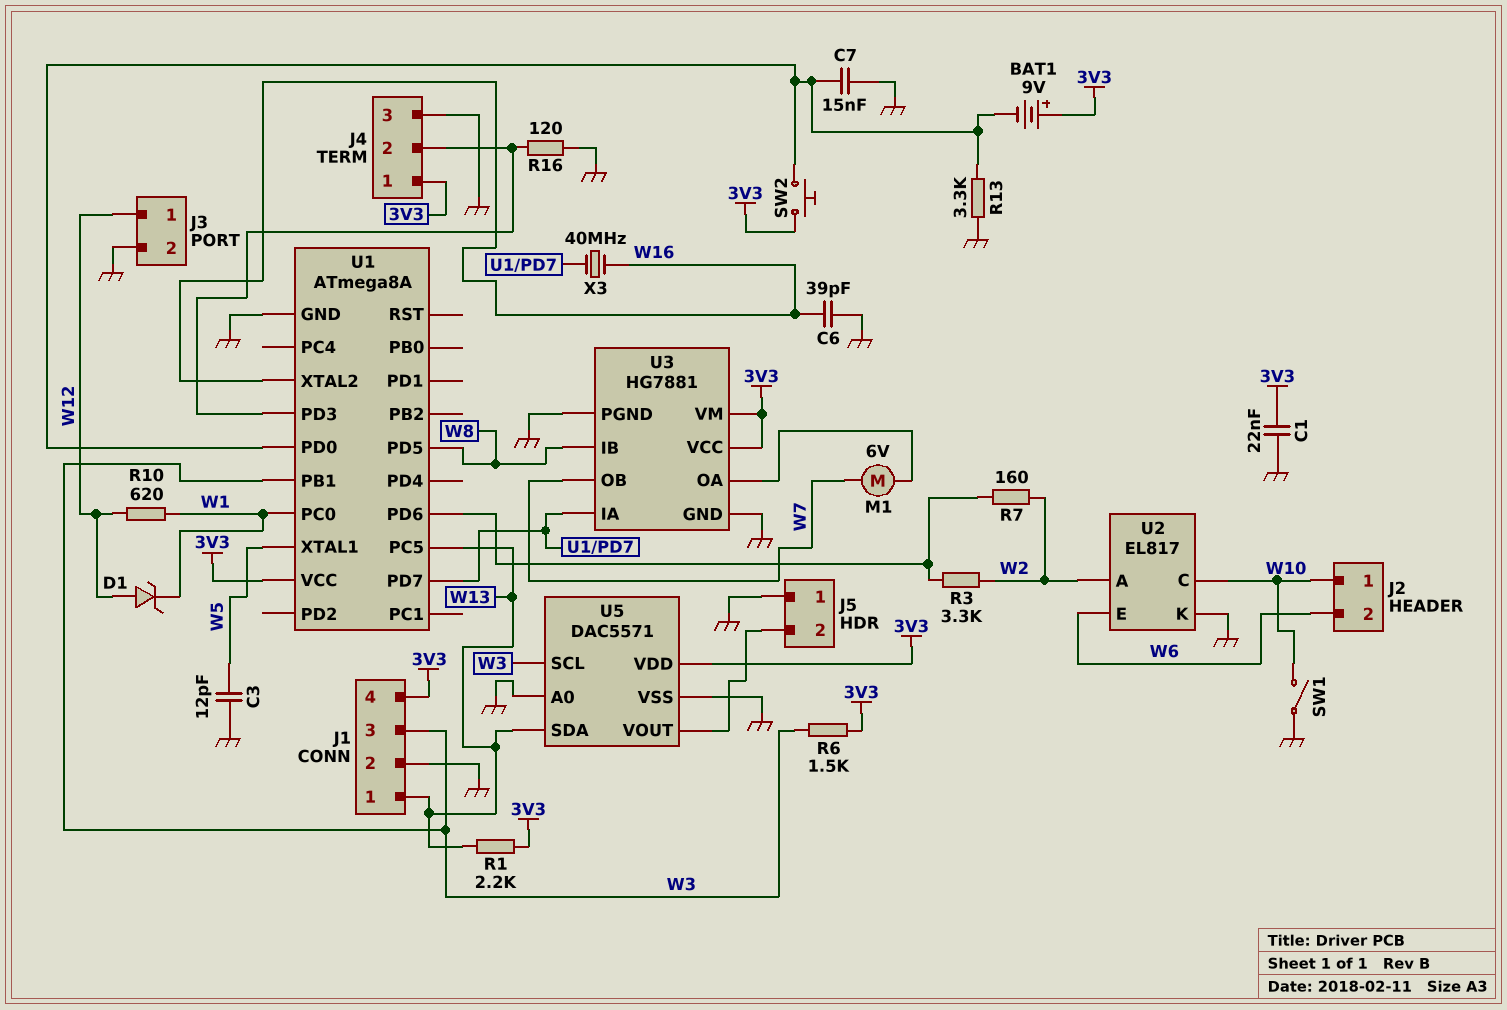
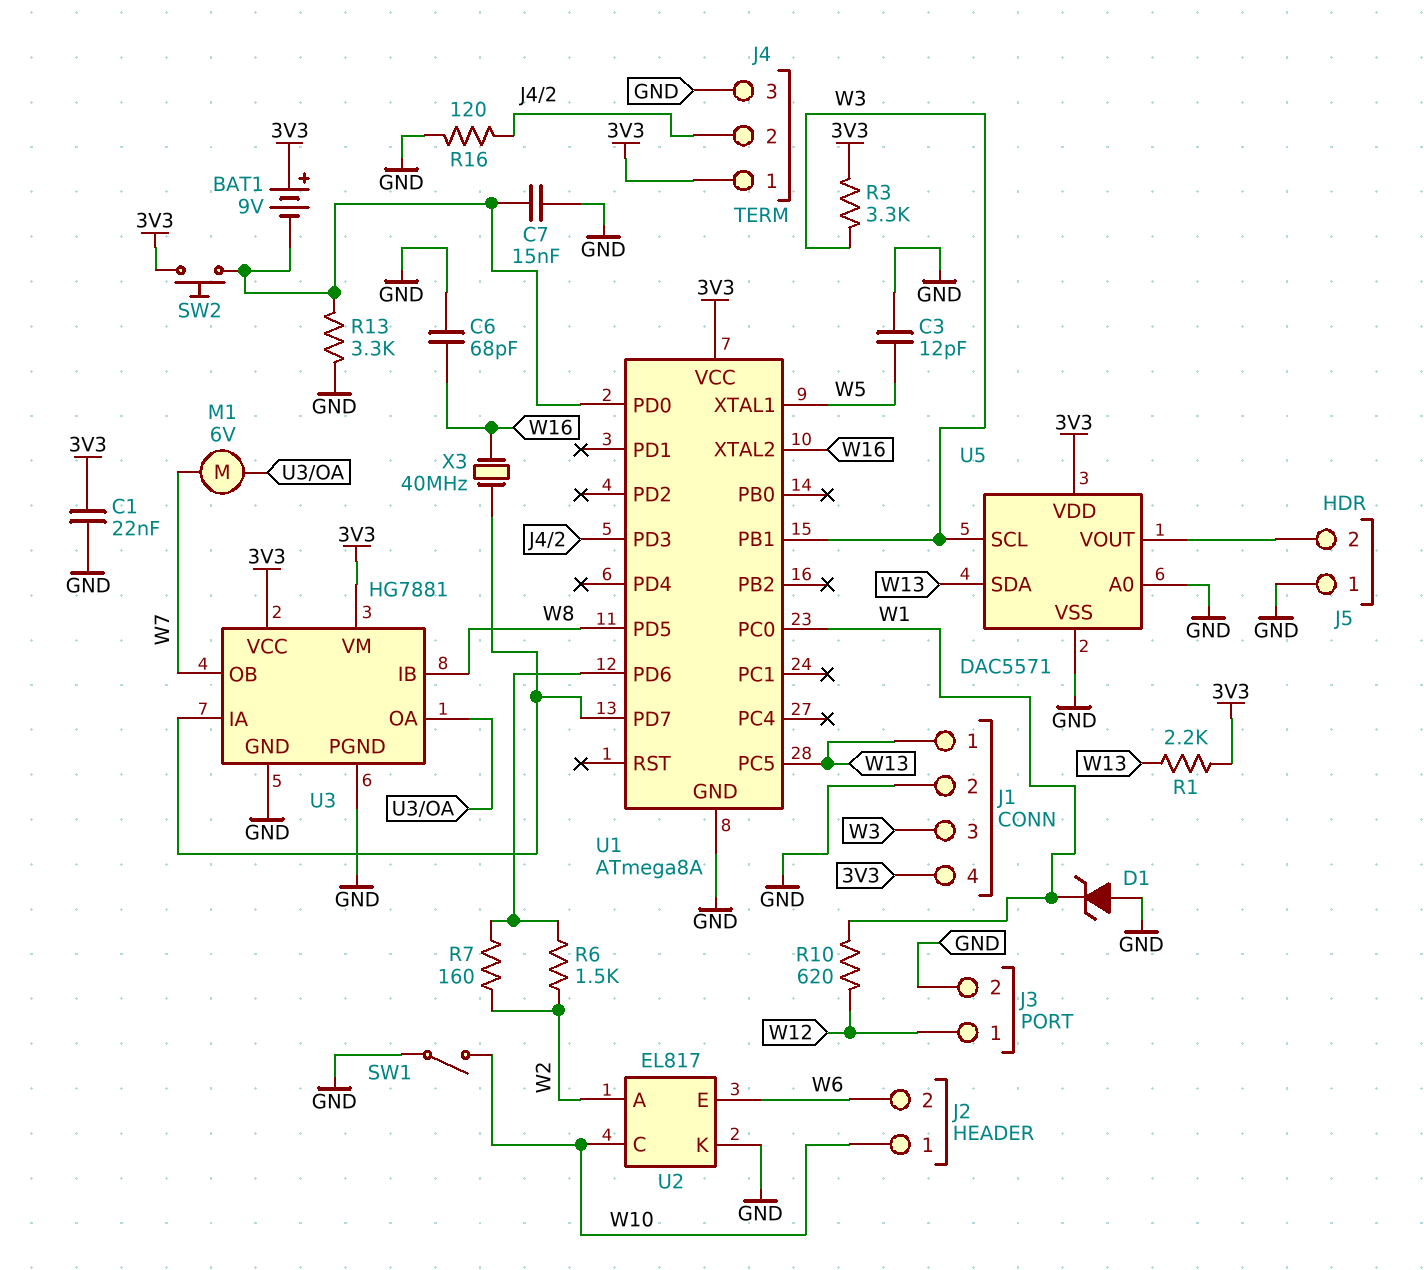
C6: 39pF (GND, W16) -> 68pF (GND, W16)
D1: zener (A W12, K W1) -> zener (A GND, K W1)
R3: 3.3k (U1/PD6, W2) -> 3.3k (3V3, W3)
R6: 1.5k (3V3, W3) -> 1.5k (U1/PD6, W2)

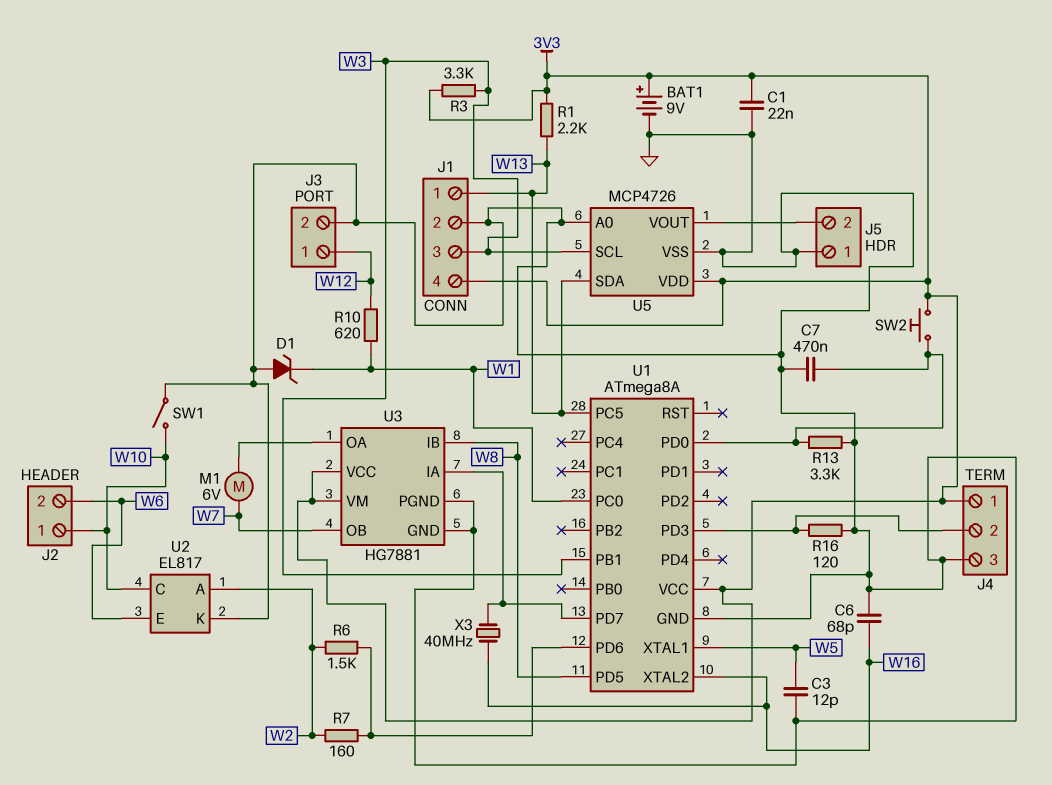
BAT1: 9V (plus 3V3, minus U1/PD0) -> 9V (plus 3V3, minus GND)
C7: 15nF (GND, U1/PD0) -> 470nF (GND, U1/PD0)
U5: DAC5571 -> MCP4726

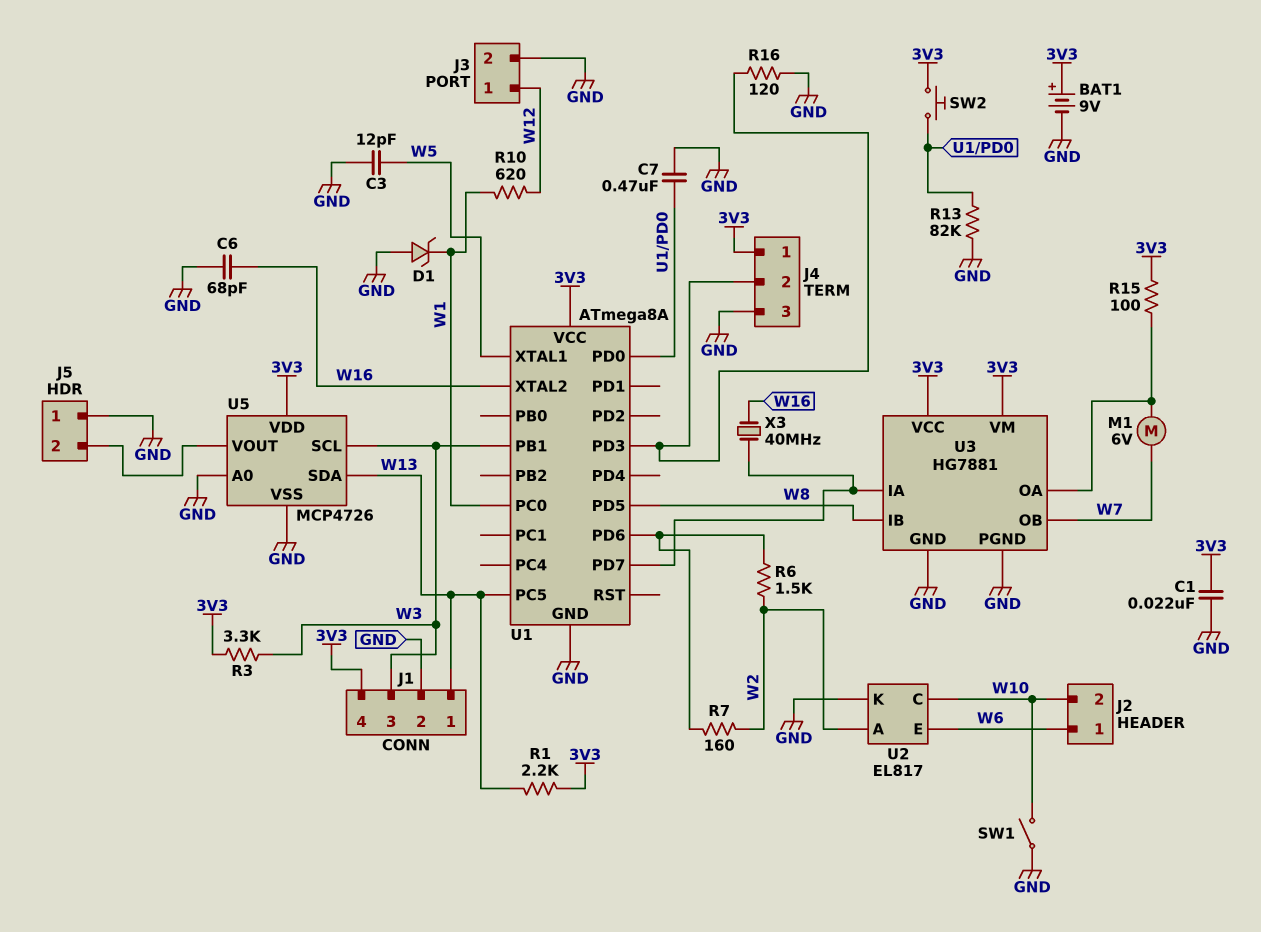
J2 pin 1: W10 -> W6
J2 pin 2: W6 -> W10
R13: 3.3k (GND, U1/PD0) -> 82k (GND, U1/PD0)
R15: none -> 100 (3V3, U3/OA)

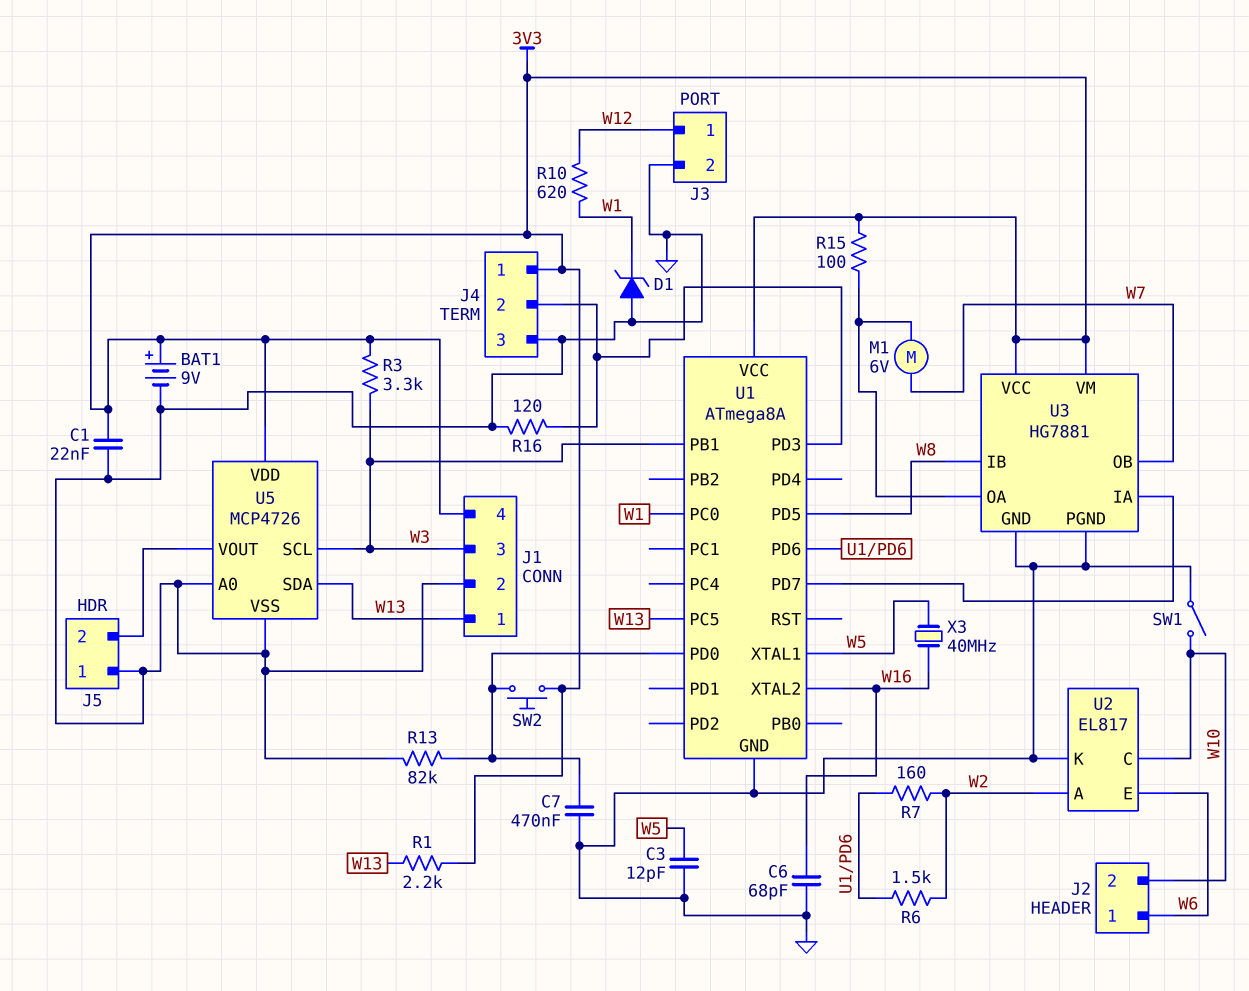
X3: 40MHz (U1/PD7, W16) -> 40MHz (W5, W16)

